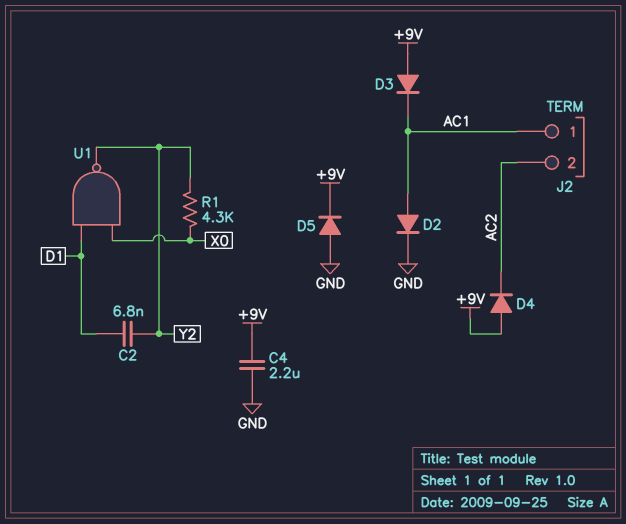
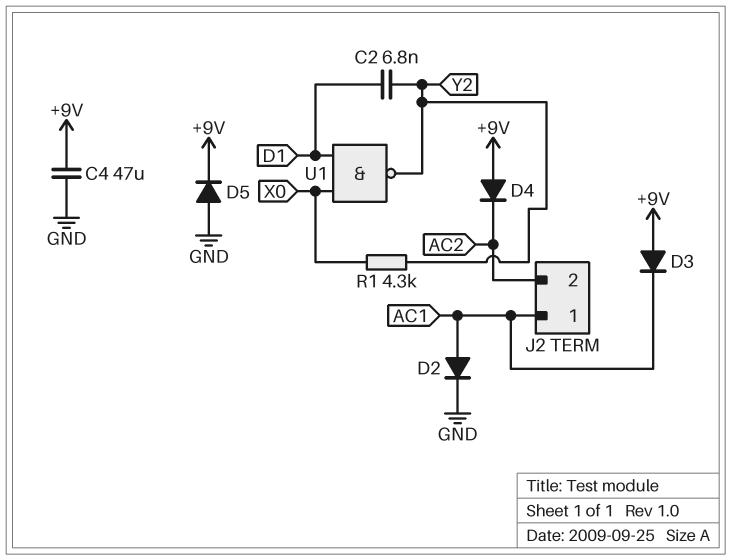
C4: 2.2uF (+9V, GND) -> 47uF (+9V, GND)

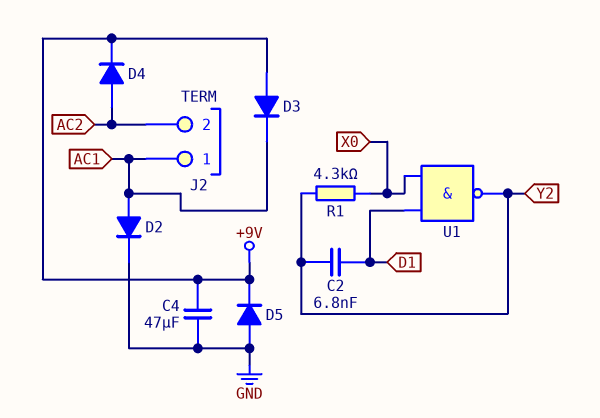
D4: diode (A +9V, K AC2) -> diode (A AC2, K +9V)

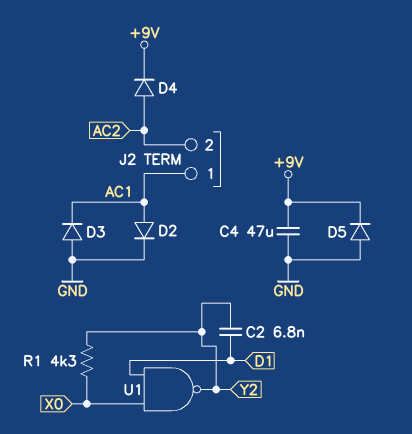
D3: diode (A +9V, K AC1) -> diode (A GND, K AC1)

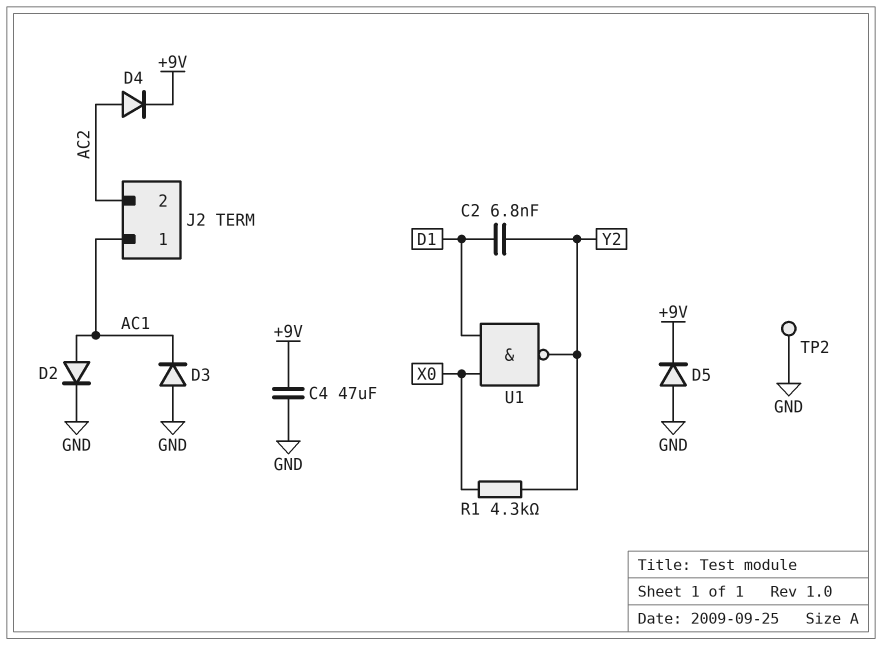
TP2: none -> test point (GND)

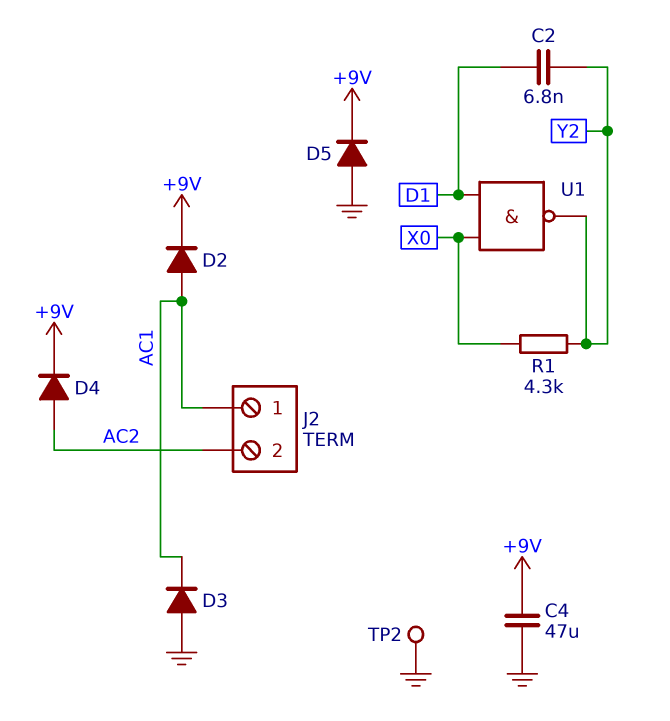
D2: diode (A AC1, K GND) -> diode (A AC1, K +9V)

